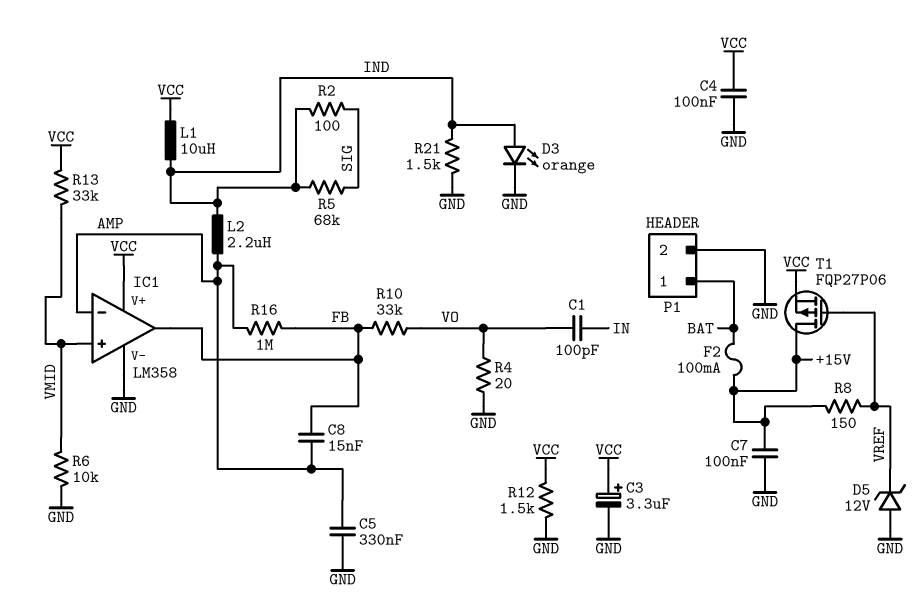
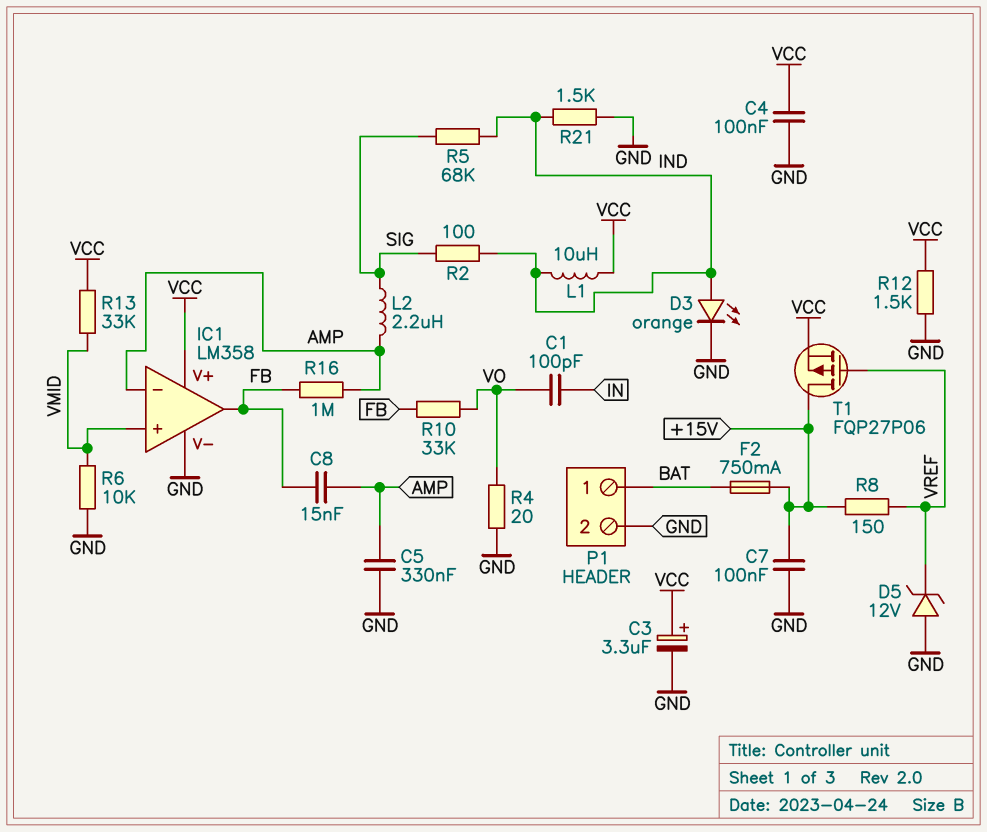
F2: 100mA (+15V, BAT) -> 750mA (+15V, BAT)
L2: 2.2uH (AMP, IND) -> 2.2uH (AMP, SIG)

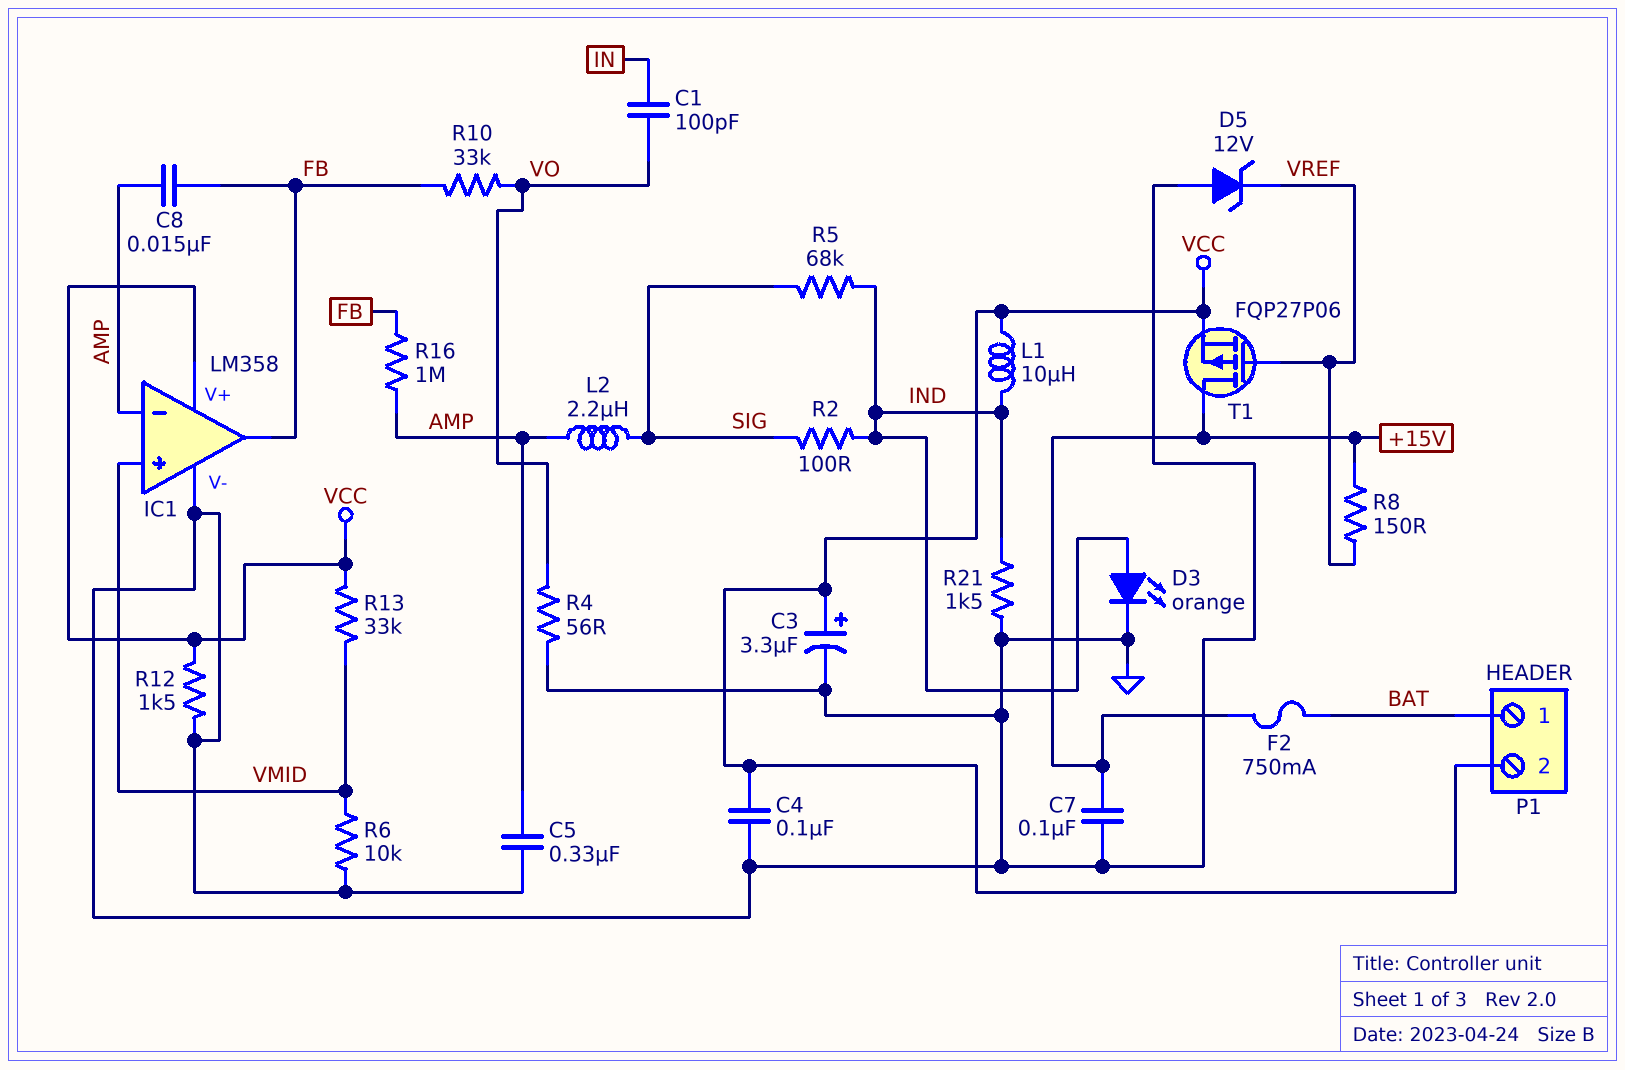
P1 pin 2: GND -> VCC
R4: 20 (GND, VO) -> 56 (GND, VO)

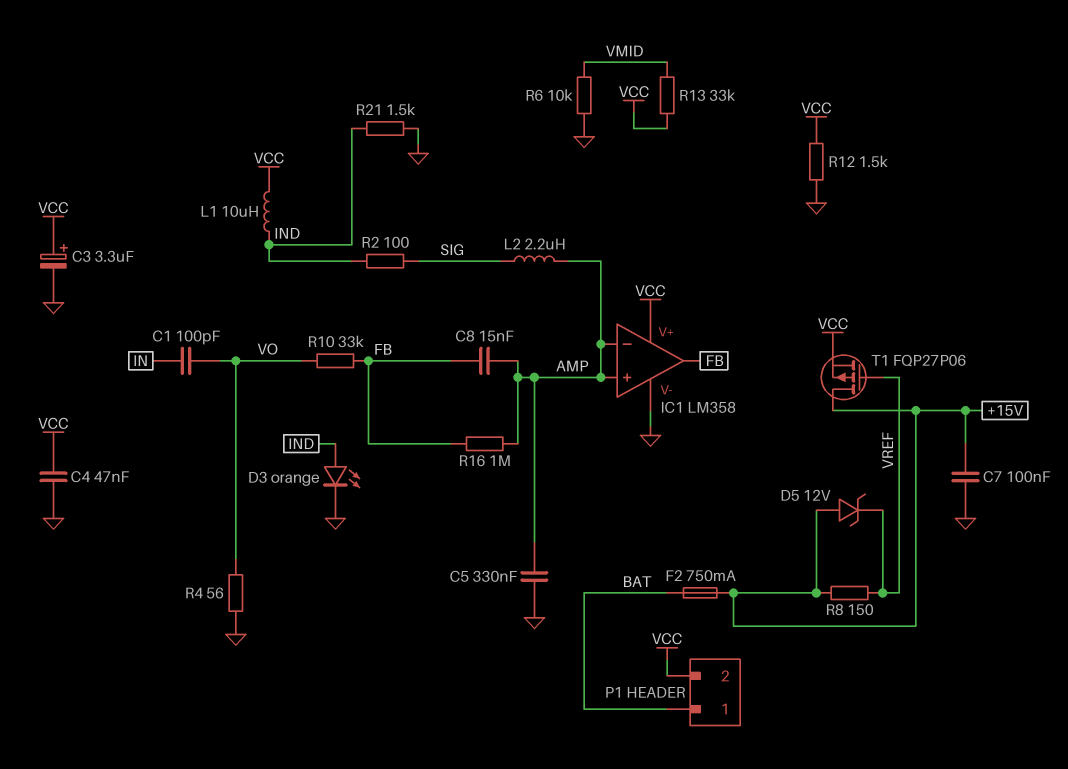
C4: 100nF (GND, VCC) -> 47nF (GND, VCC)
D5: zener 12V (A GND, K VREF) -> zener 12V (A +15V, K VREF)
IC1 pin in+: VMID -> AMP
R5: 68k (IND, SIG) -> none

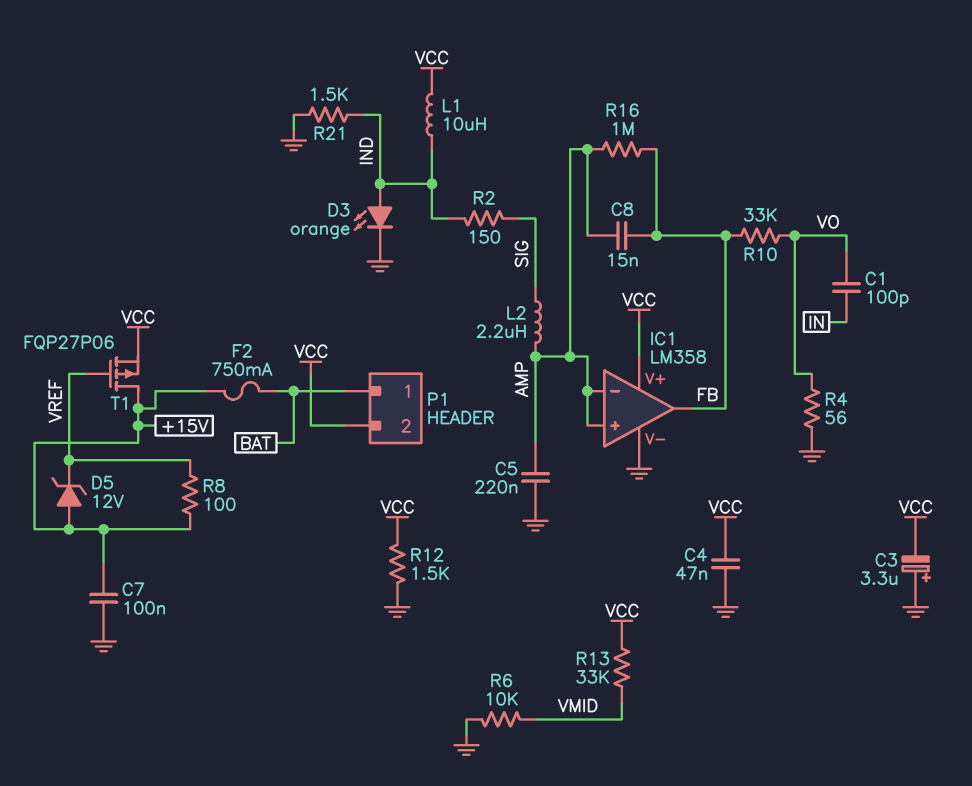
C3: 3.3uF (plus VCC, minus GND) -> 3.3uF (plus GND, minus VCC)
C5: 330nF (AMP, GND) -> 220nF (AMP, GND)
R2: 100 (IND, SIG) -> 150 (IND, SIG)
R8: 150 (+15V, VREF) -> 100 (+15V, VREF)

